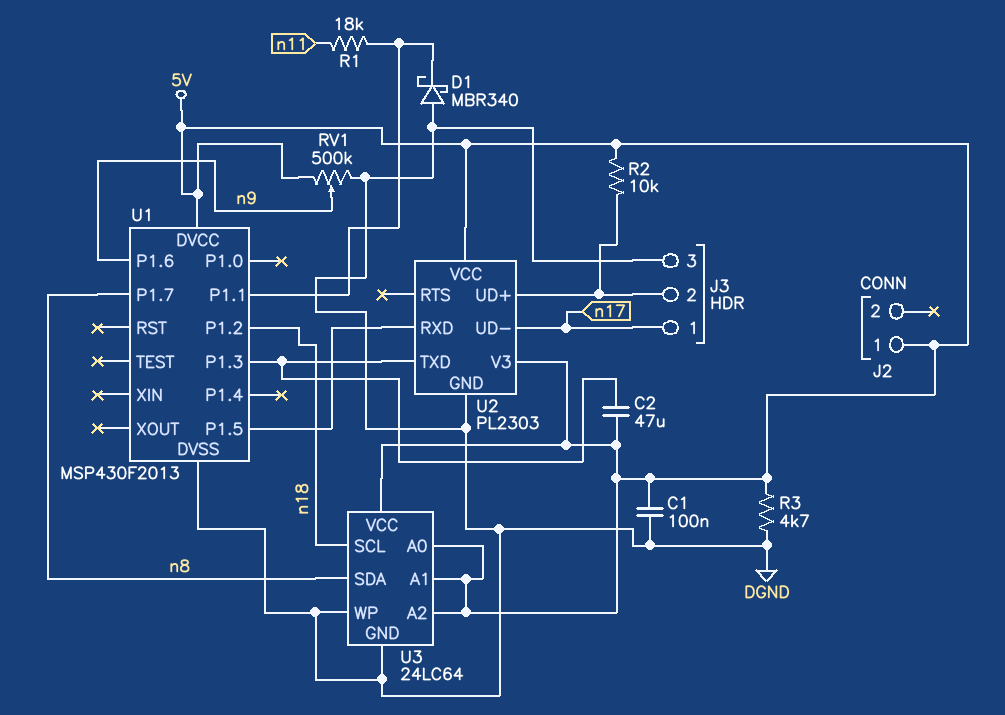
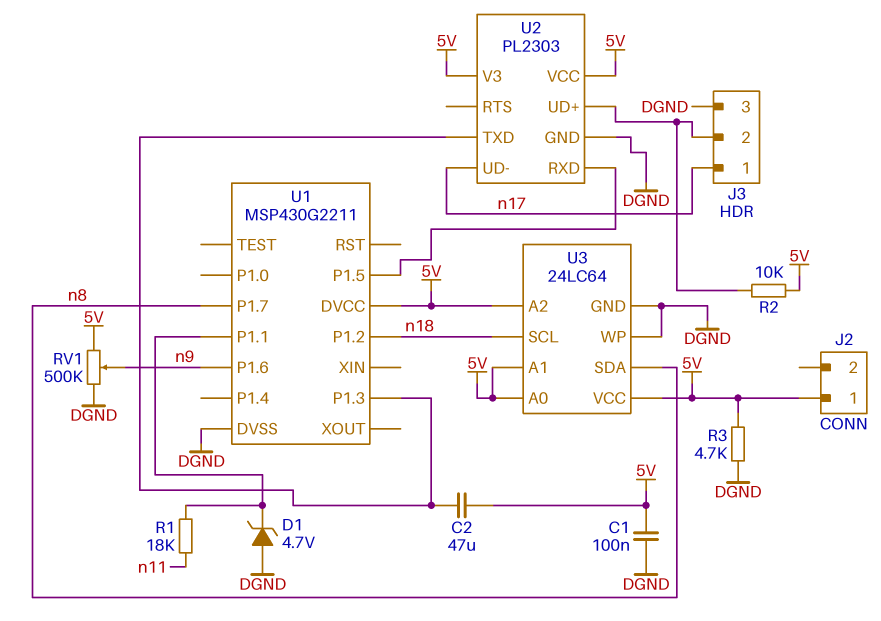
D1: schottky MBR340 (A DGND, K U1/P1.1) -> zener 4.7V (A DGND, K U1/P1.1)
U1: MSP430F2013 -> MSP430G2211

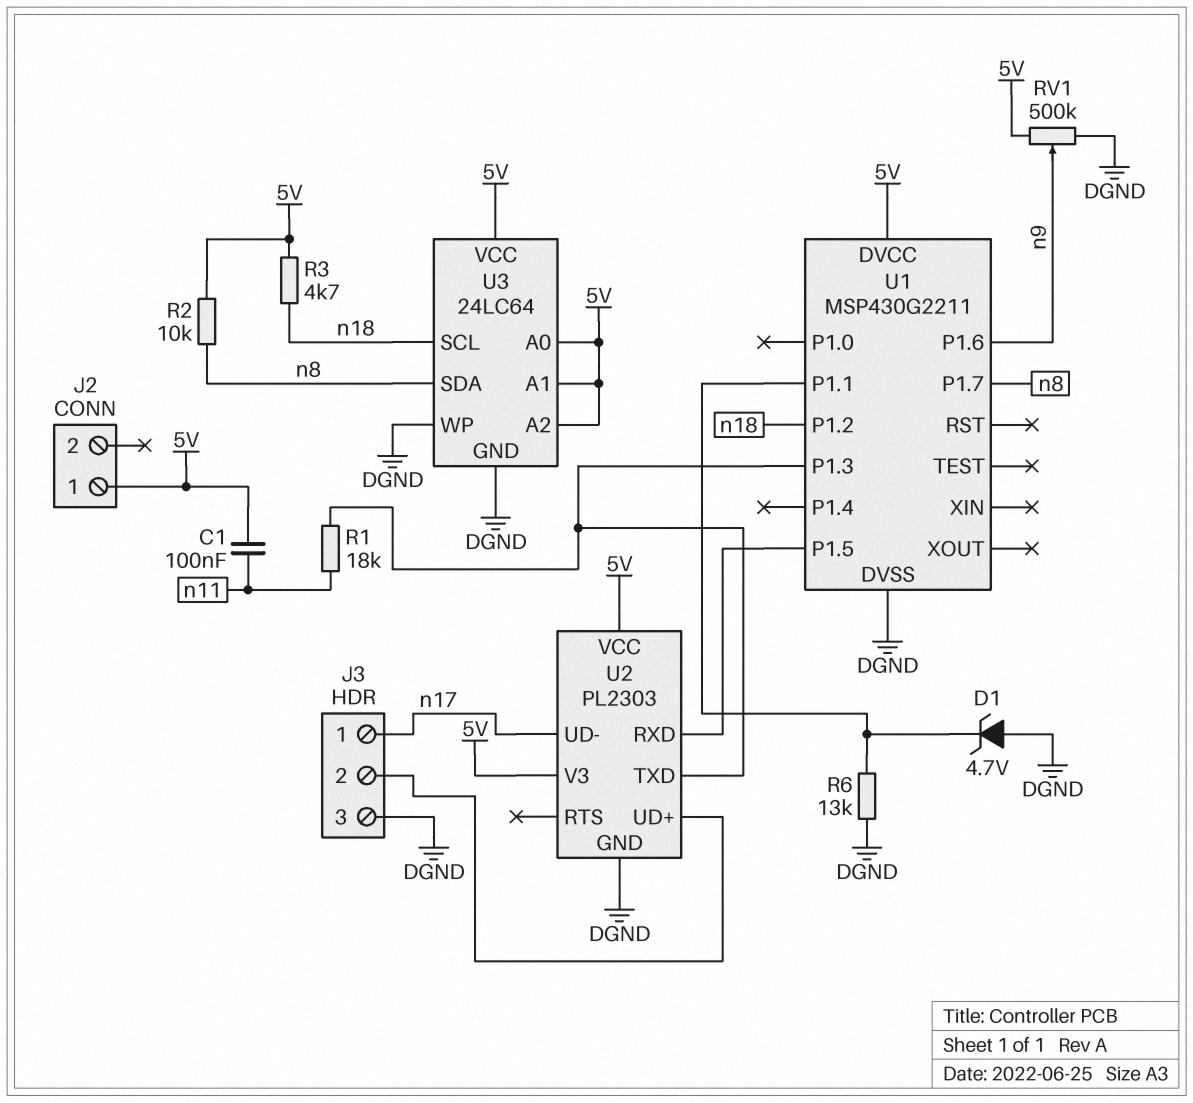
C1: 100nF (5V, DGND) -> 100nF (5V, n11)
C2: 47uF (5V, U1/P1.3) -> none
R1: 18k (U1/P1.1, n11) -> 18k (U1/P1.3, n11)
R2: 10k (5V, J3/2) -> 10k (5V, n8)
R3: 4.7k (5V, DGND) -> 4.7k (5V, n18)
R6: none -> 13k (DGND, U1/P1.1)

